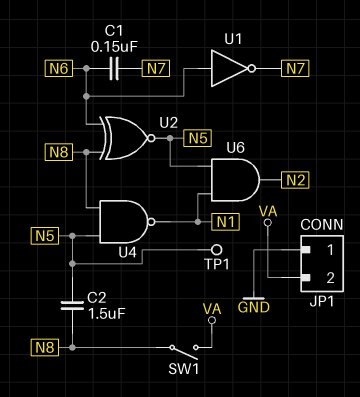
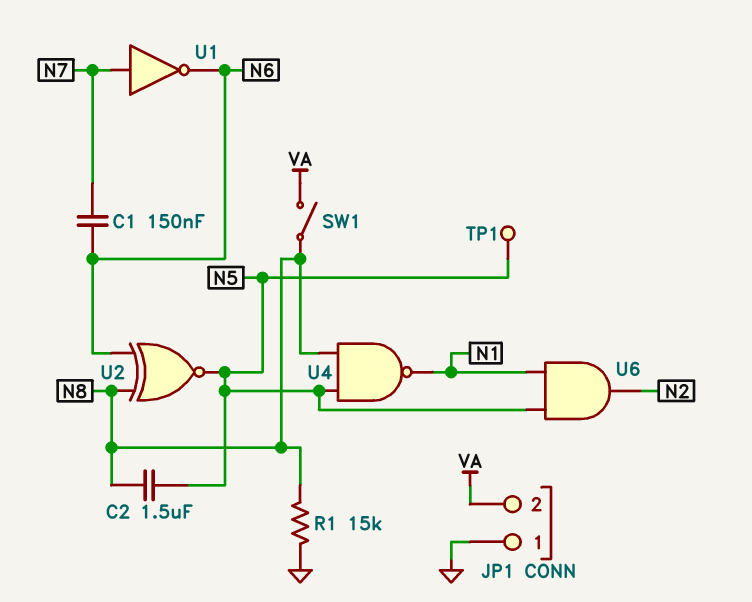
R1: none -> 15k (GND, N8)
U1: NOT (in N6, out N7) -> NOT (in N7, out N6)

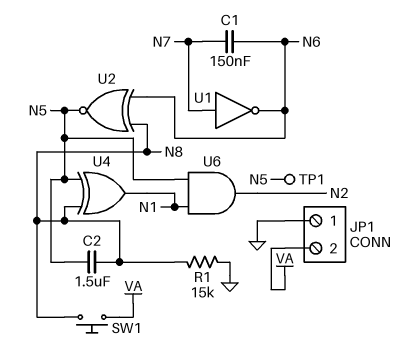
SW1: switch (N8, VA) -> button (N8, VA)
U4: NAND (in N5, in N8, out N1) -> XOR (in N5, in N8, out N1)

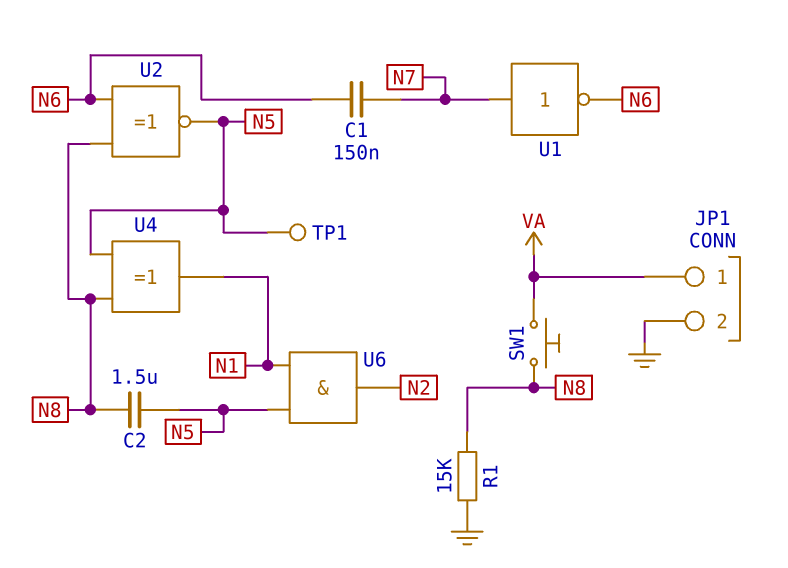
JP1 pin 1: GND -> VA
JP1 pin 2: VA -> GND

